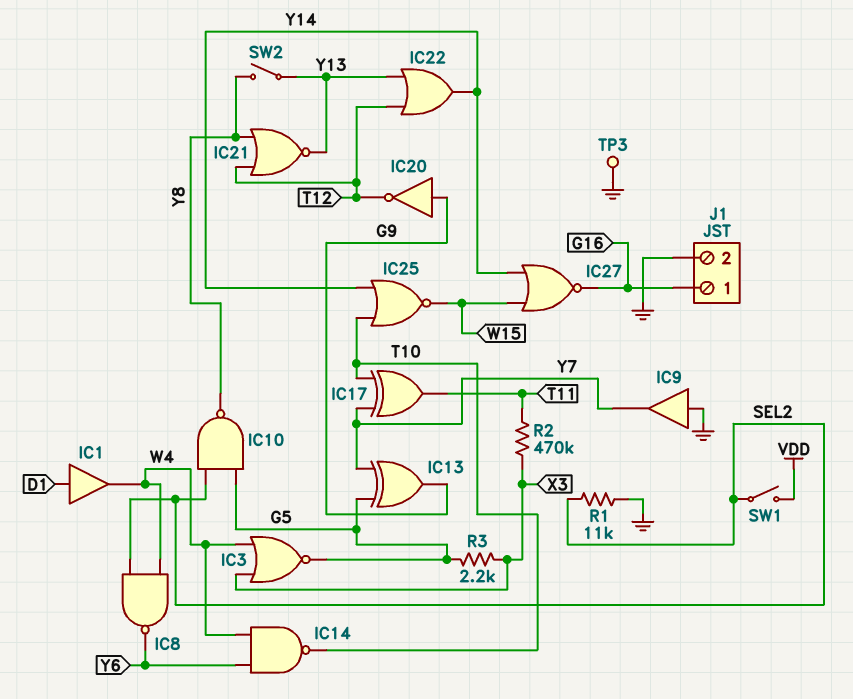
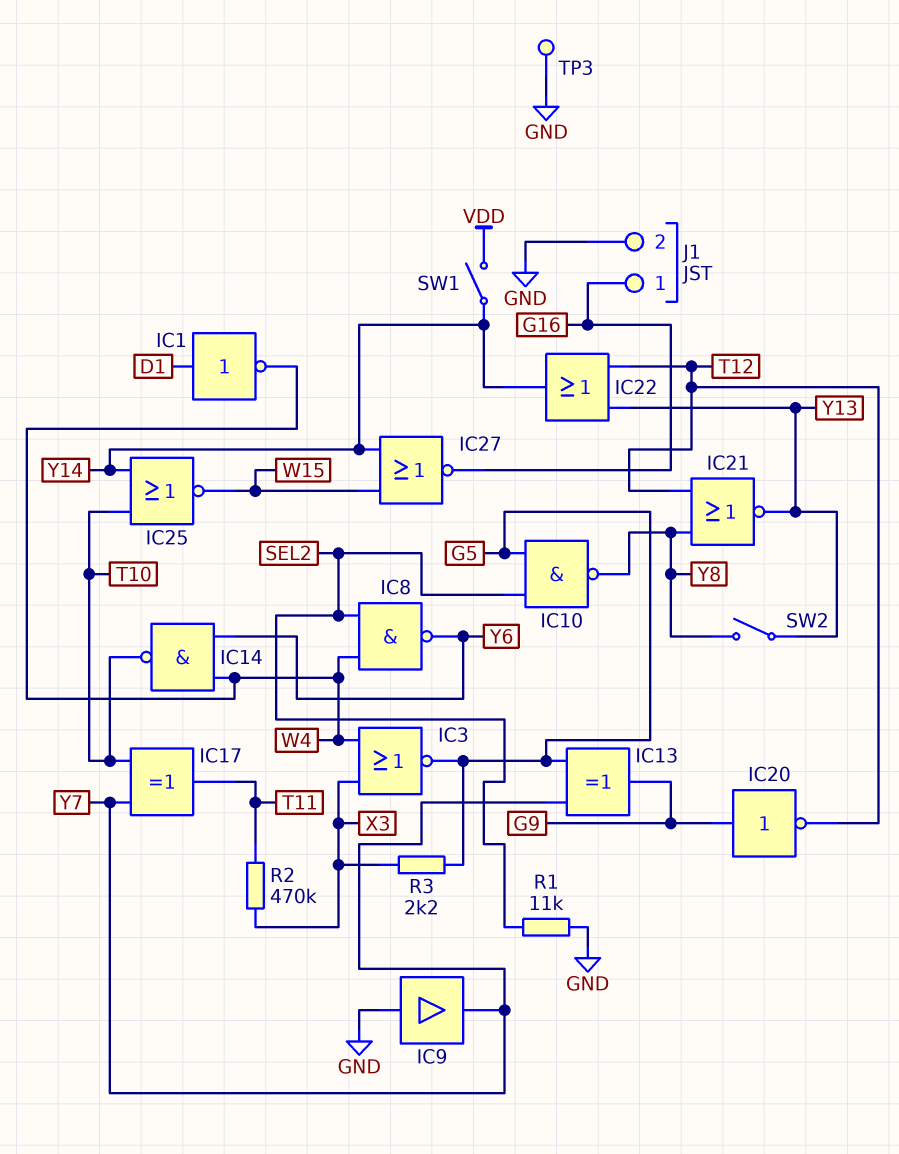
IC1: buffer (in D1, out W4) -> NOT (in D1, out W4)
SW1: switch (SEL2, VDD) -> switch (VDD, Y14)

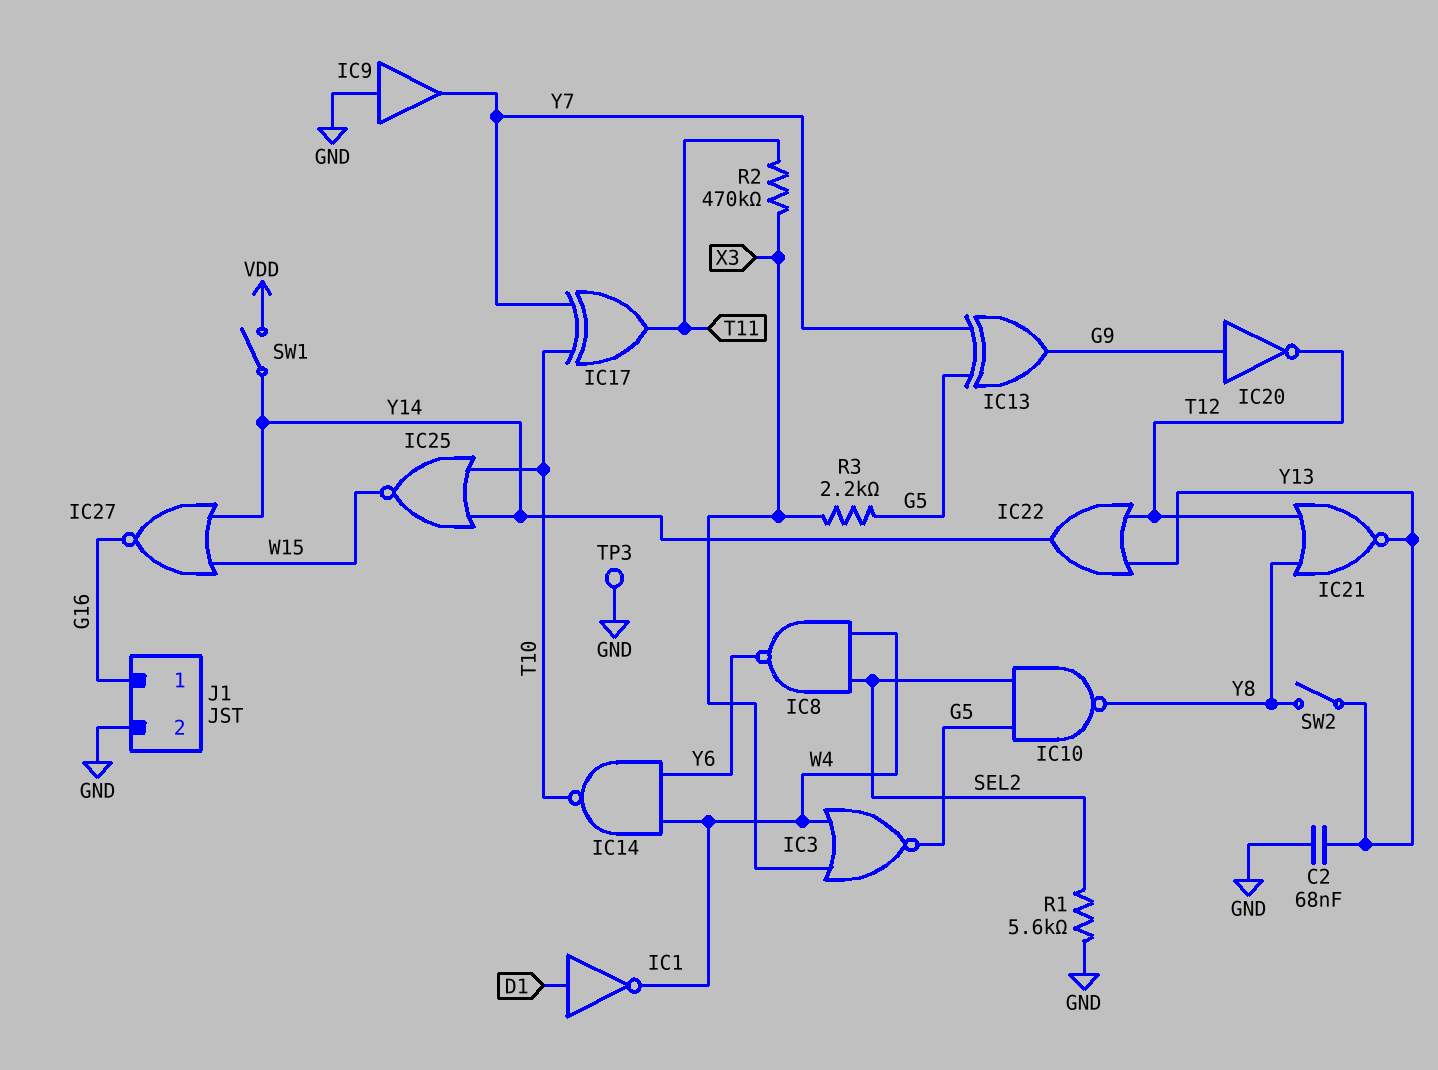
C2: none -> 68nF (GND, Y13)
R1: 11k (GND, SEL2) -> 5.6k (GND, SEL2)

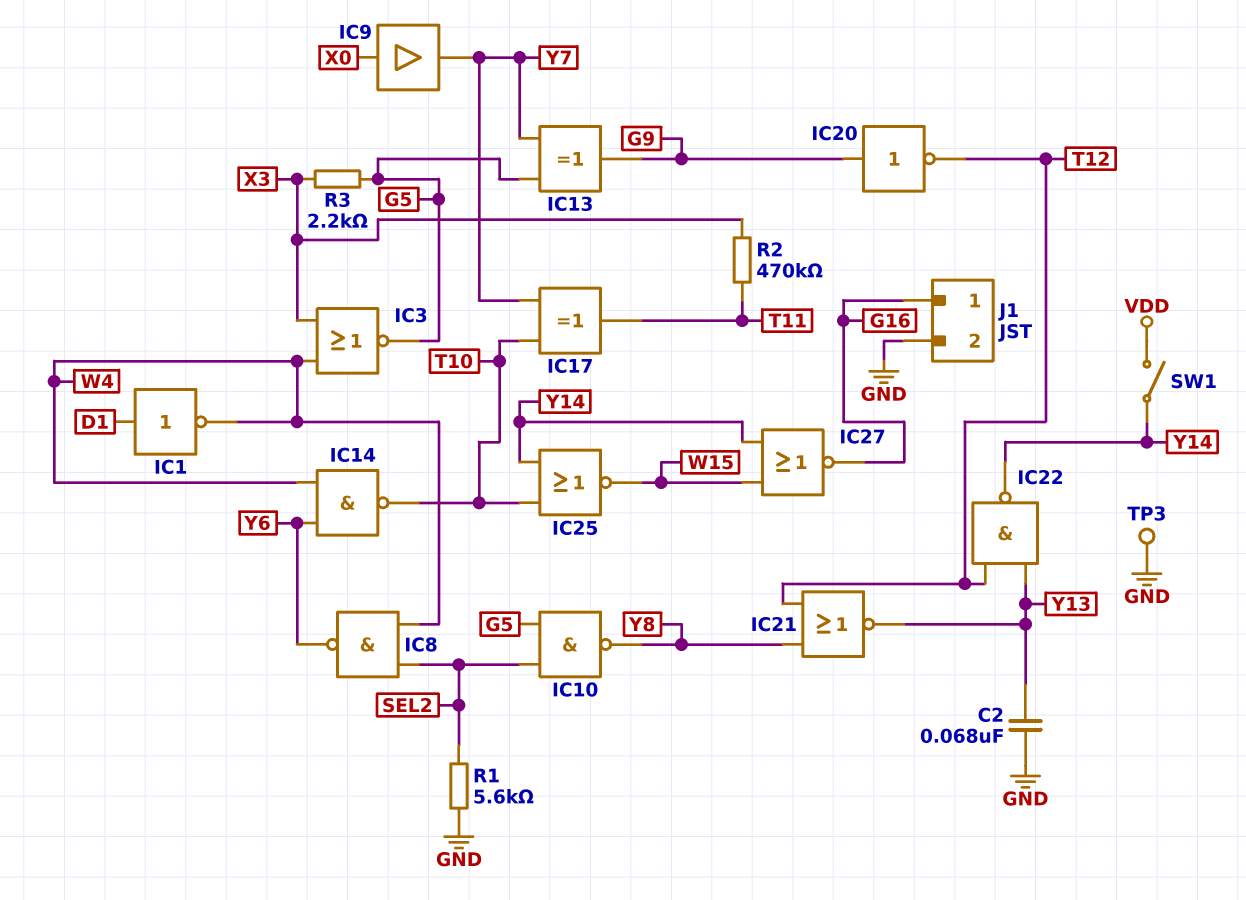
IC9: buffer (in GND, out Y7) -> buffer (in X0, out Y7)
IC22: OR (in T12, in Y13, out Y14) -> NAND (in T12, in Y13, out Y14)
SW2: switch (Y8, Y13) -> none

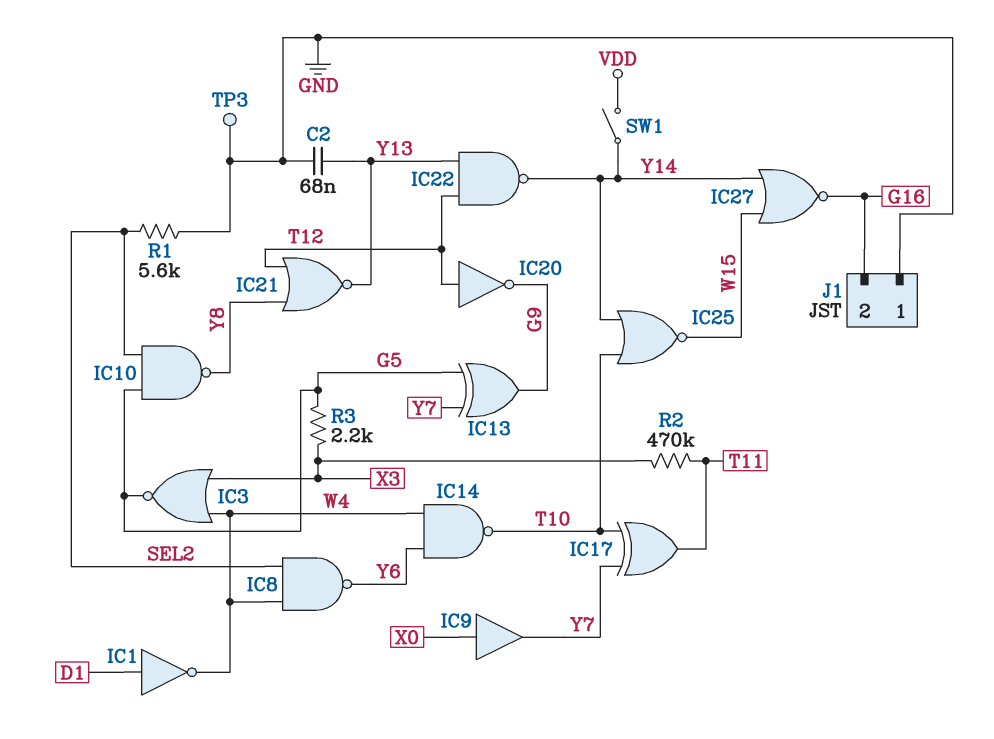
IC20: NOT (in G9, out T12) -> NOT (in T12, out G9)
J1 pin 1: G16 -> GND
J1 pin 2: GND -> G16

